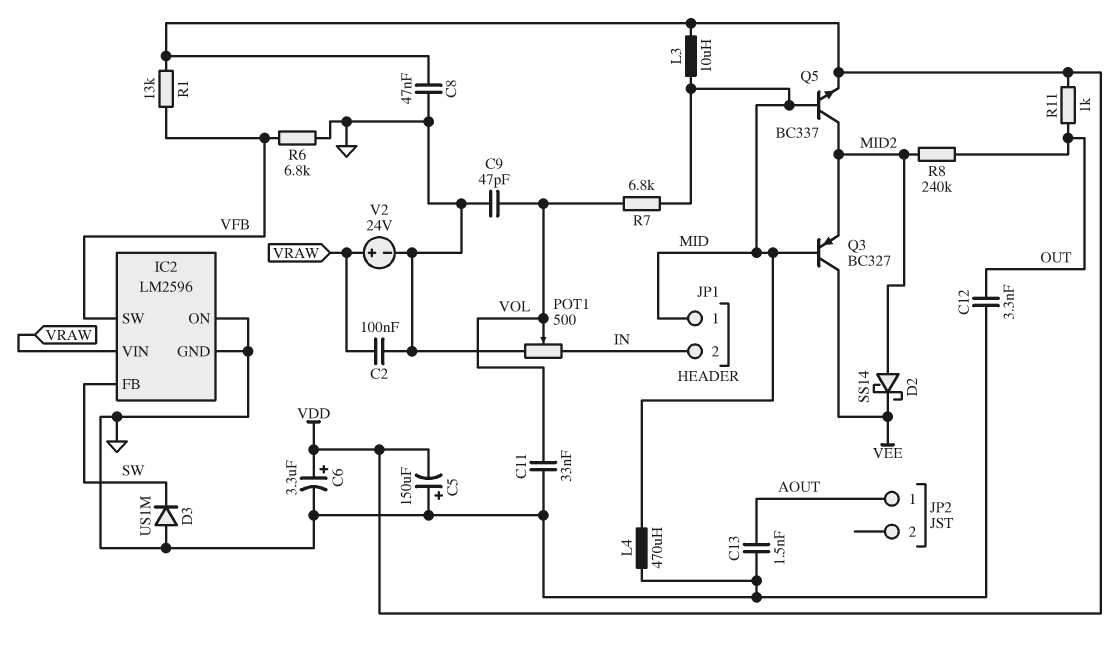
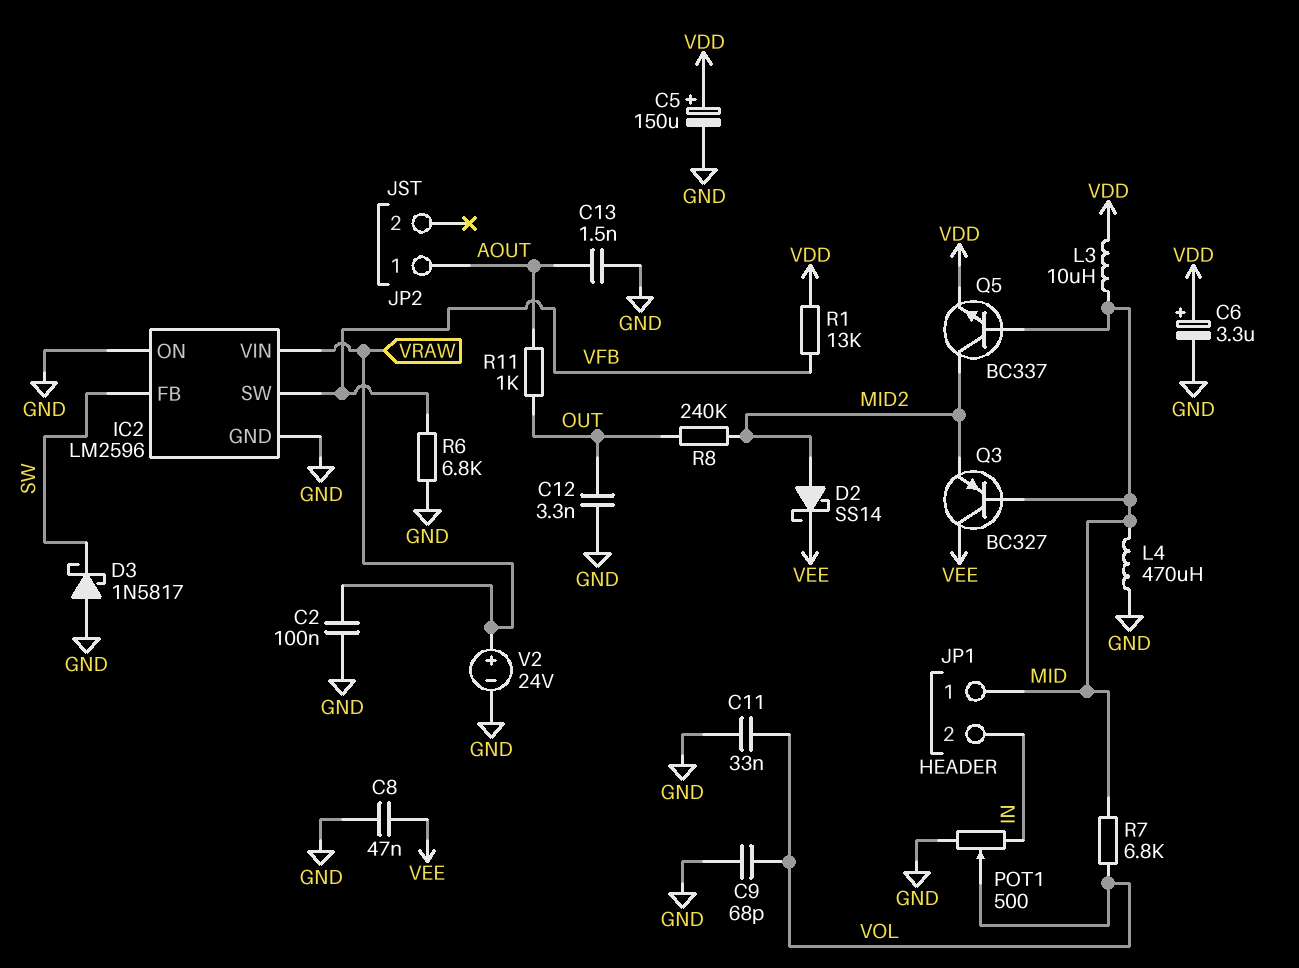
C5: 150uF (plus GND, minus VDD) -> 150uF (plus VDD, minus GND)
C8: 47nF (GND, VDD) -> 47nF (GND, VEE)
C9: 47pF (GND, VOL) -> 68pF (GND, VOL)
D3: diode US1M (A GND, K SW) -> schottky 1N5817 (A GND, K SW)
R11: 1k (OUT, VDD) -> 1k (AOUT, OUT)

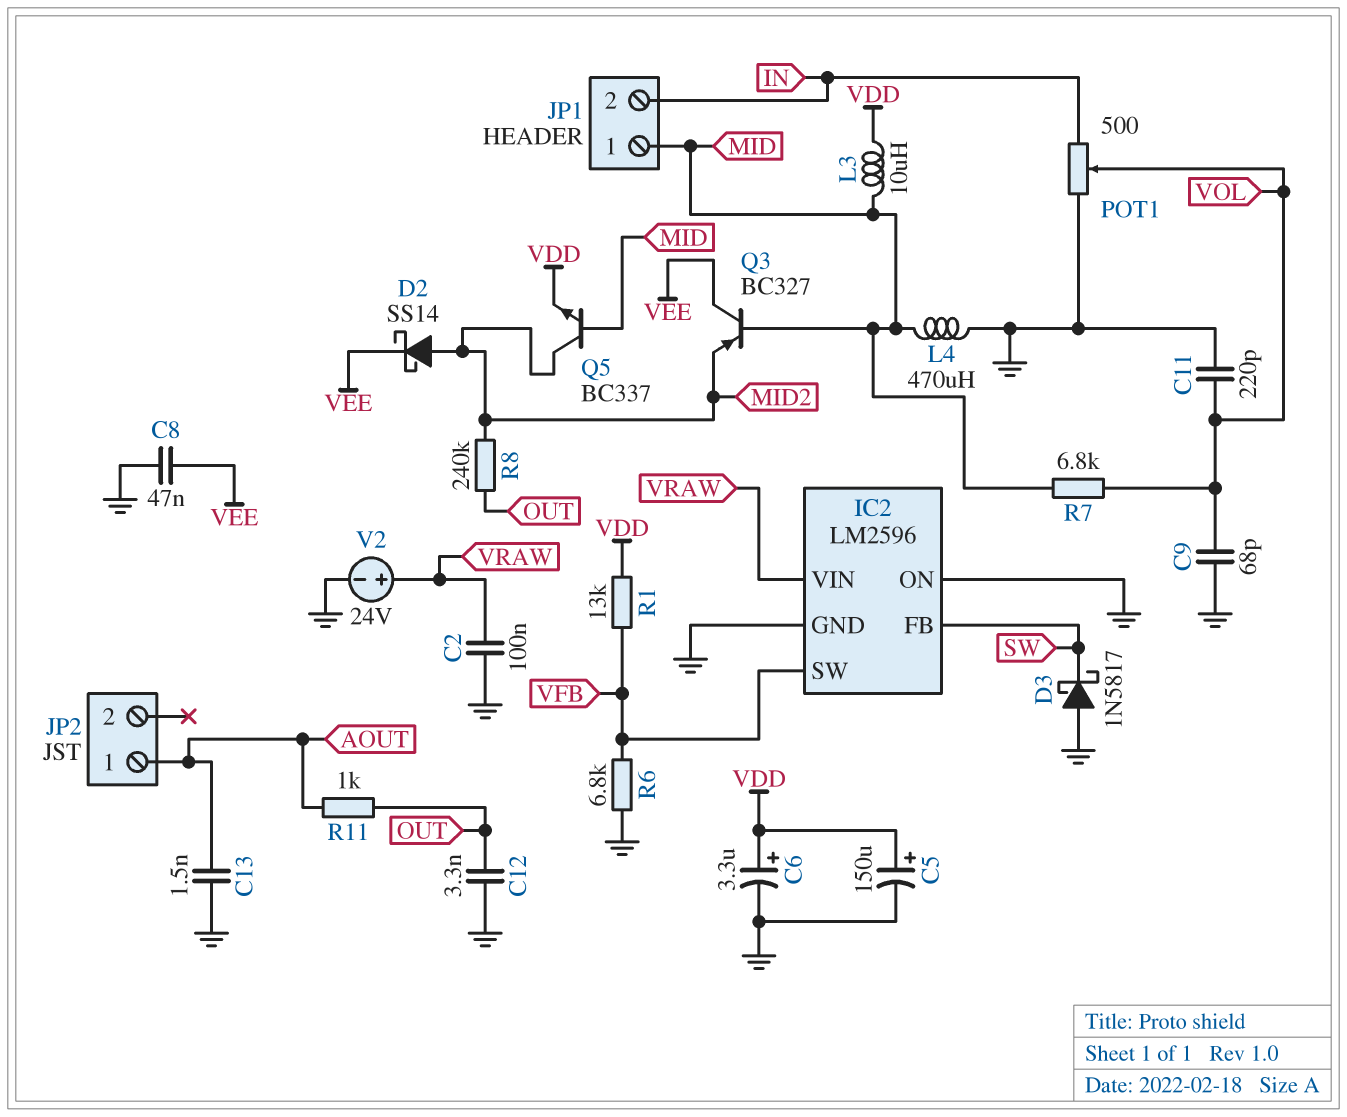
C11: 33nF (GND, VOL) -> 220pF (GND, VOL)

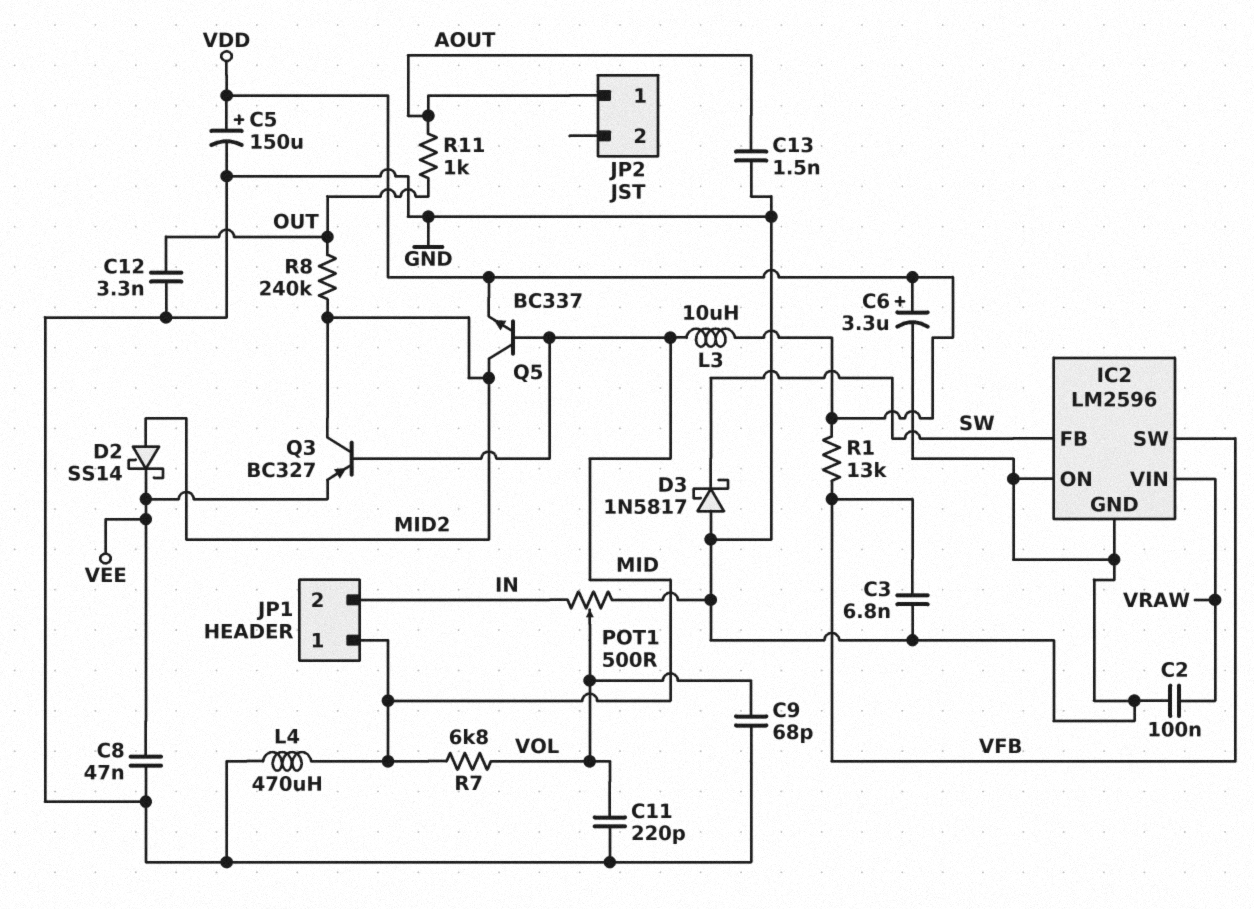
C3: none -> 6.8nF (GND, VFB)
Q3: PNP BC327 (B MID, C VEE, E MID2) -> PNP BC327 (B MID, C MID2, E VEE)
R6: 6.8k (GND, VFB) -> none
V2: 24V (plus VRAW, minus GND) -> none

